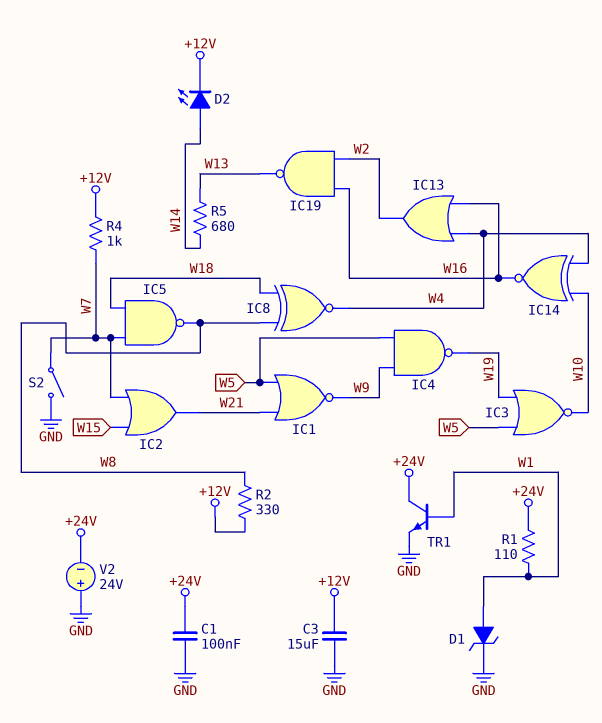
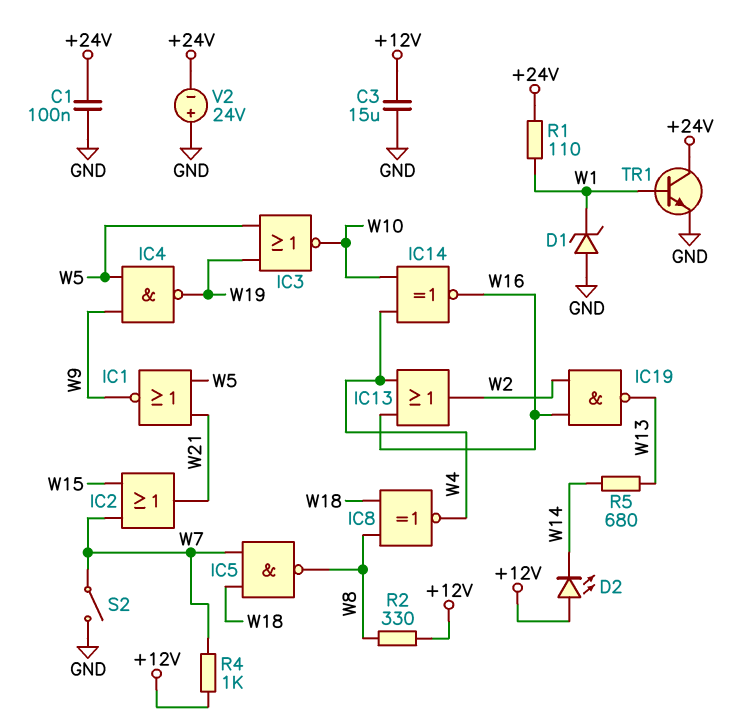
D1: zener (A W1, K GND) -> zener (A GND, K W1)
D2: LED (A W14, K +12V) -> LED (A +12V, K W14)

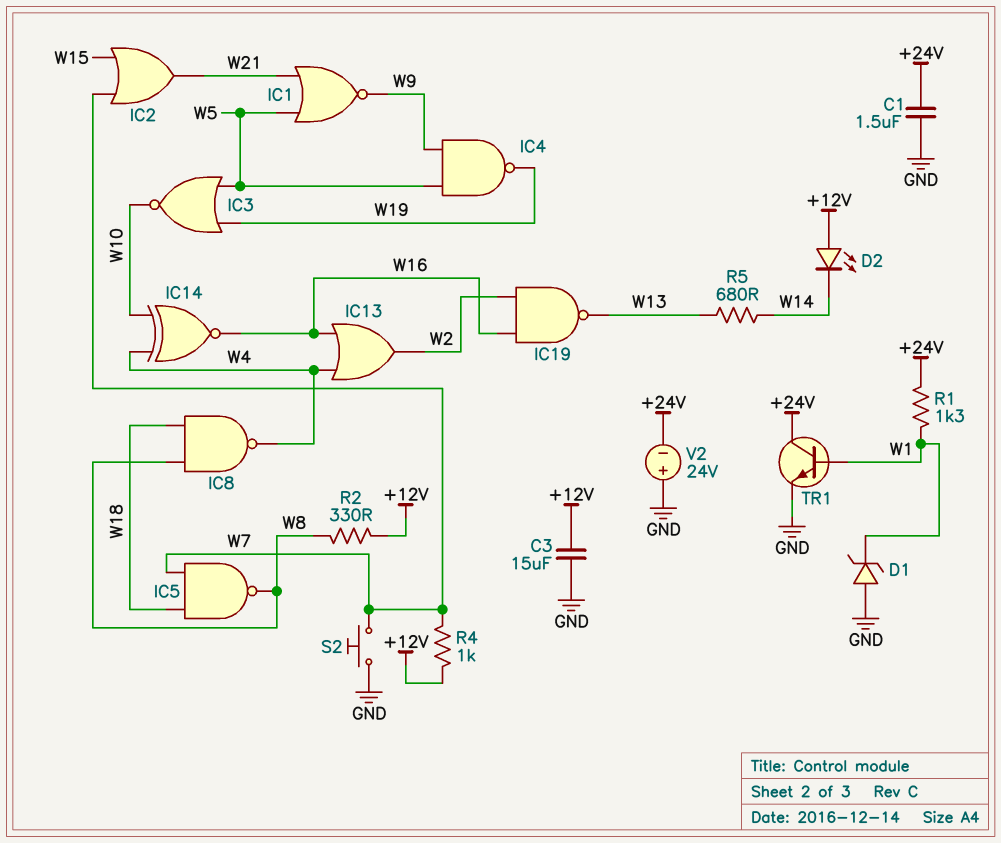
C1: 100nF (+24V, GND) -> 1.5uF (+24V, GND)
IC8: XNOR (in W8, in W18, out W4) -> NAND (in W8, in W18, out W4)
R1: 110 (+24V, W1) -> 1.3k (+24V, W1)
S2: switch (GND, W7) -> button (GND, W7)

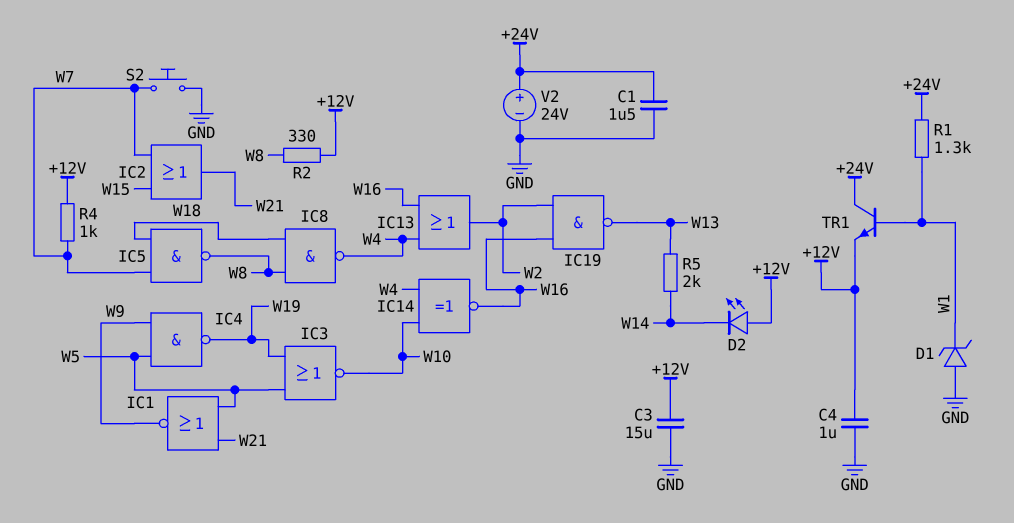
C4: none -> 1uF (+12V, GND)
R5: 680 (W13, W14) -> 2k (W13, W14)
TR1: NPN (B W1, C +24V, E GND) -> NPN (B W1, C +24V, E +12V)
V2: 24V (plus GND, minus +24V) -> 24V (plus +24V, minus GND)

